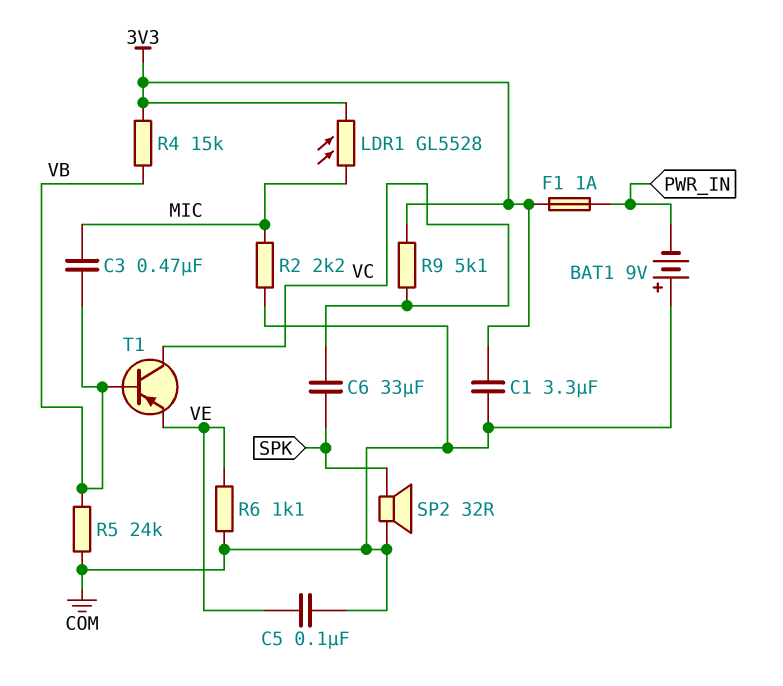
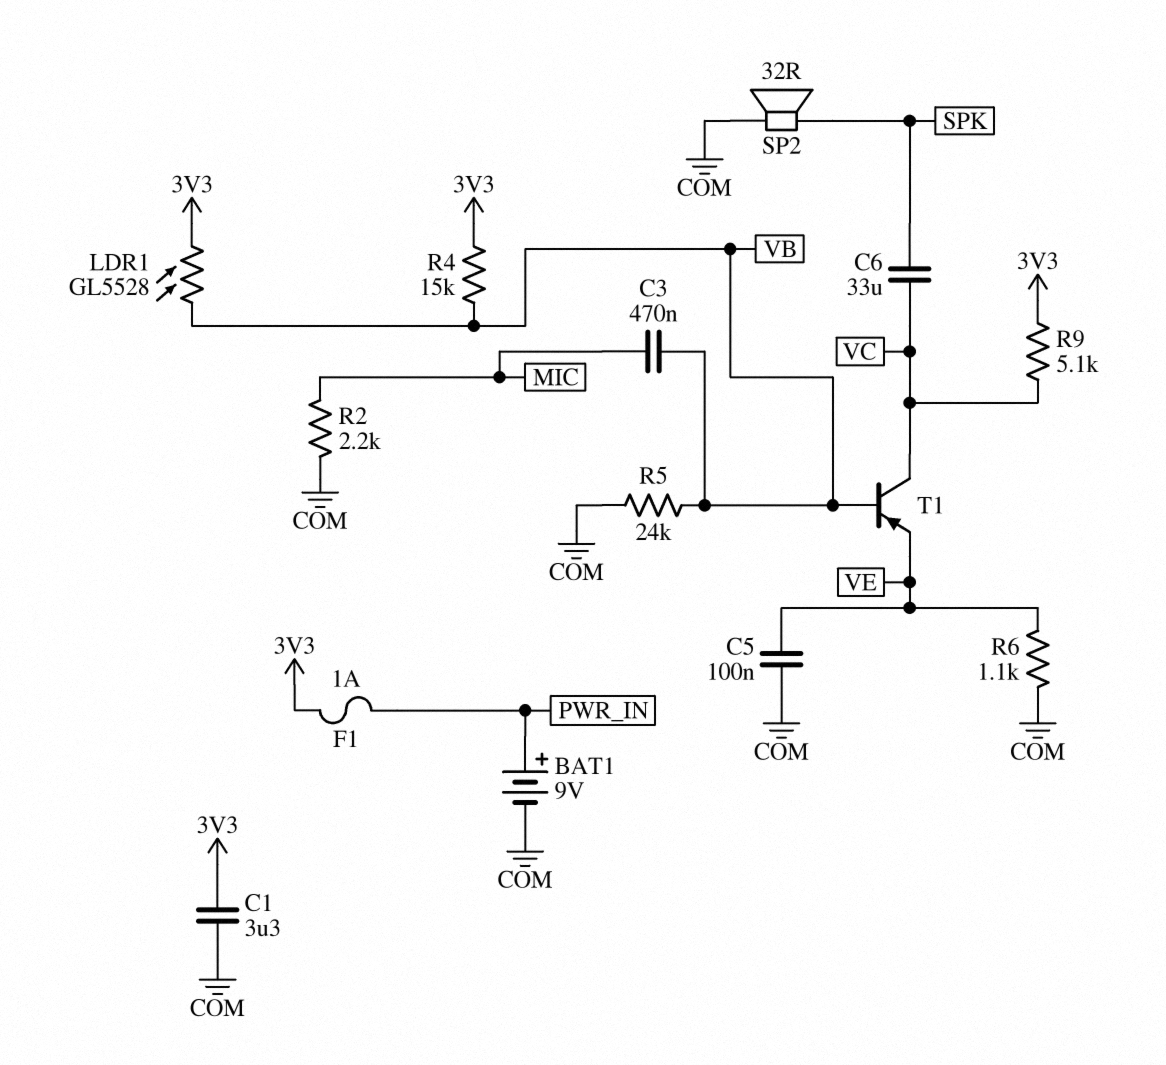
BAT1: 9V (plus COM, minus PWR_IN) -> 9V (plus PWR_IN, minus COM)
LDR1: GL5528 (3V3, MIC) -> GL5528 (3V3, VB)

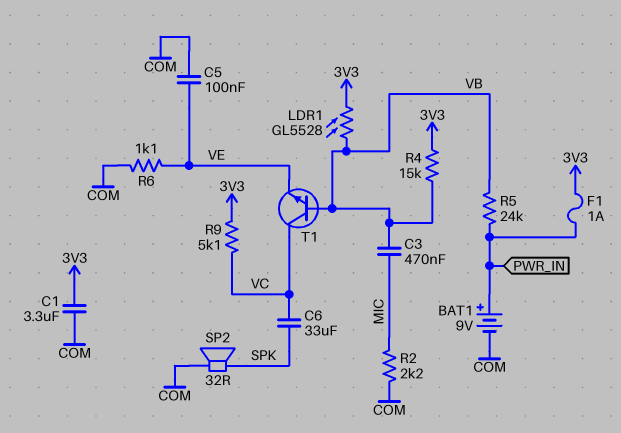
R5: 24k (COM, VB) -> 24k (PWR_IN, VB)
T1: PNP (B VB, C VC, E VE) -> NPN (B VB, C VC, E VE)

